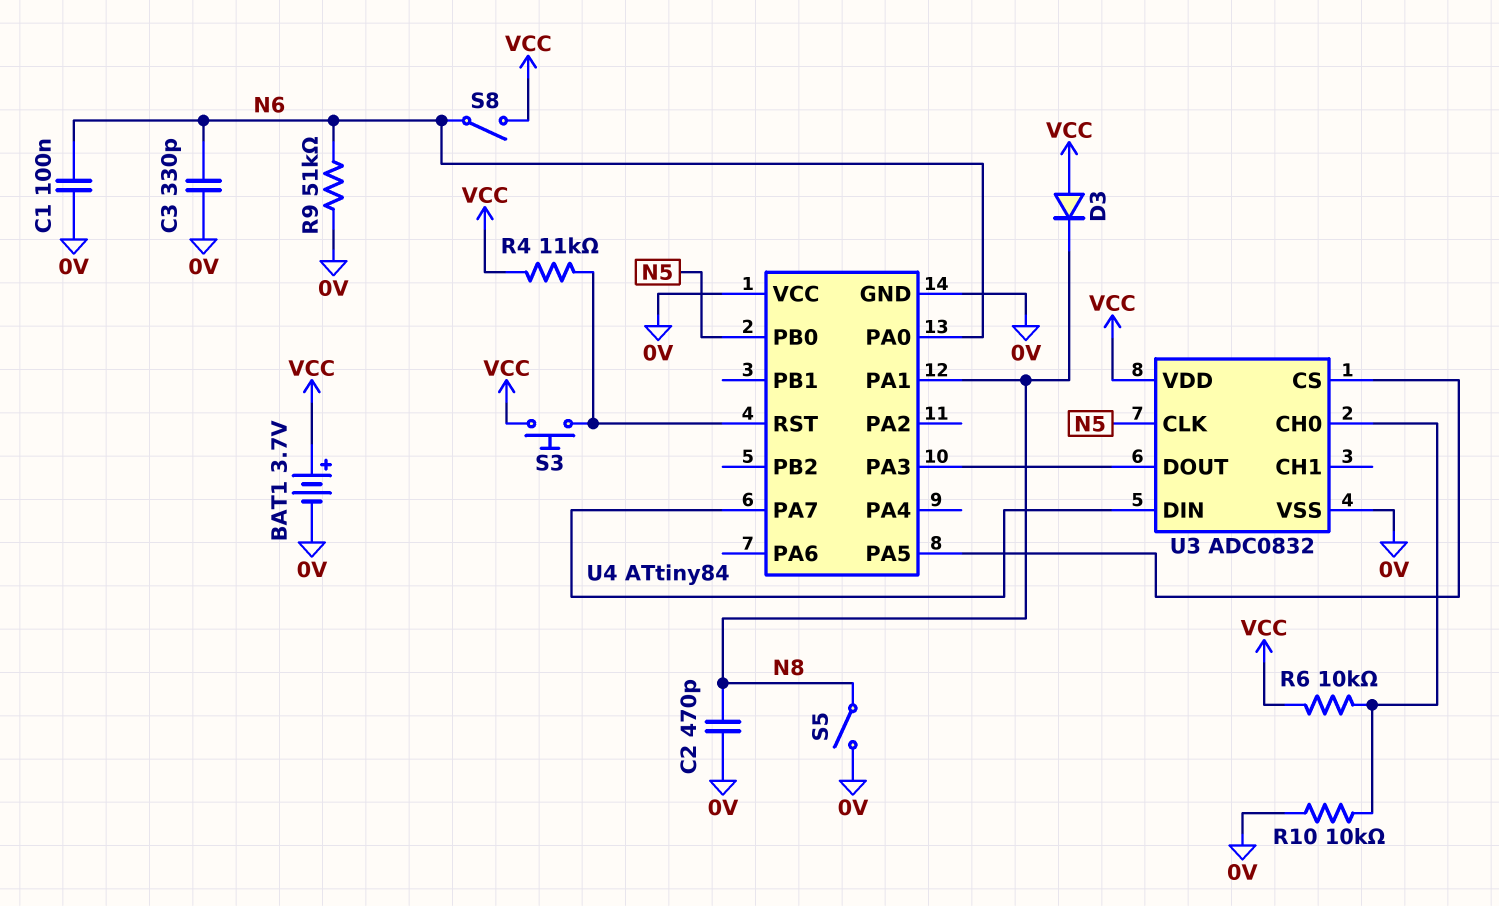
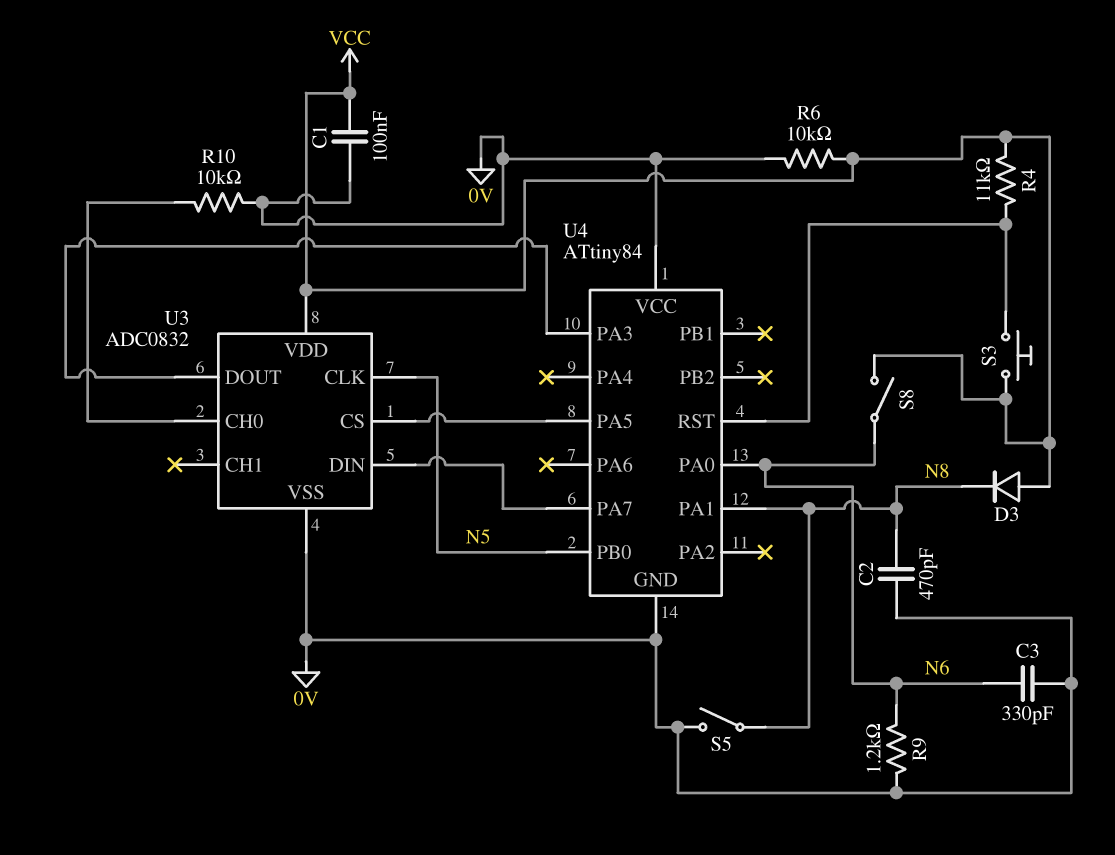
BAT1: 3.7V (plus VCC, minus 0V) -> none
C1: 100nF (0V, N6) -> 100nF (0V, VCC)
R6: 10k (U3/CH0, VCC) -> 10k (0V, VCC)
R9: 51k (0V, N6) -> 1.2k (0V, N6)

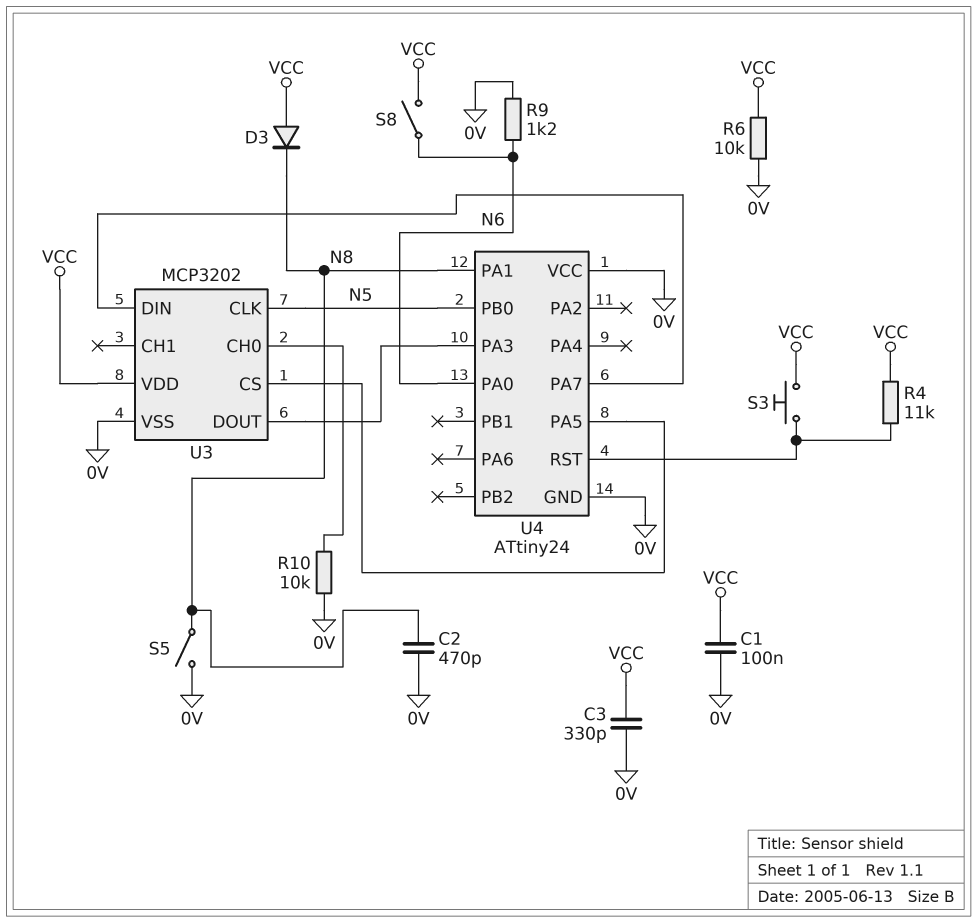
C3: 330pF (0V, N6) -> 330pF (0V, VCC)
U3: ADC0832 -> MCP3202
U4: ATtiny84 -> ATtiny24

